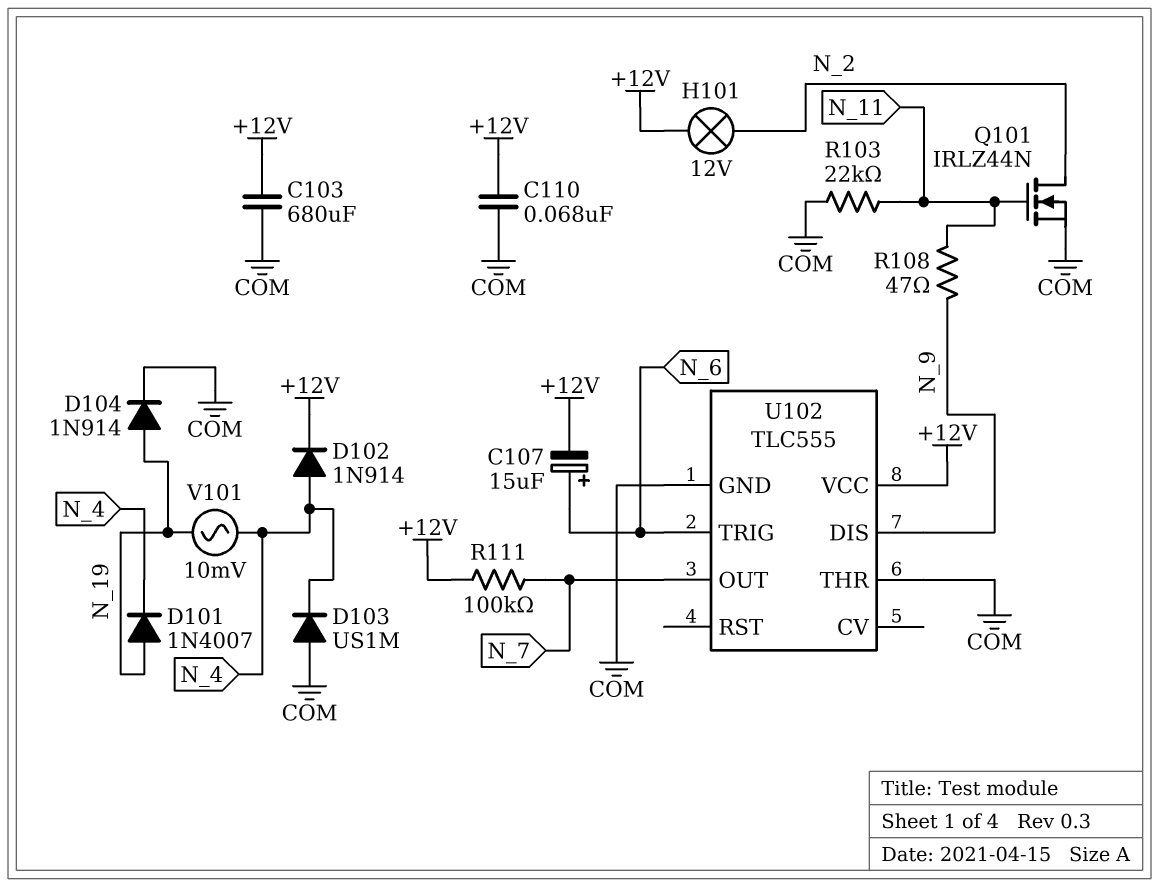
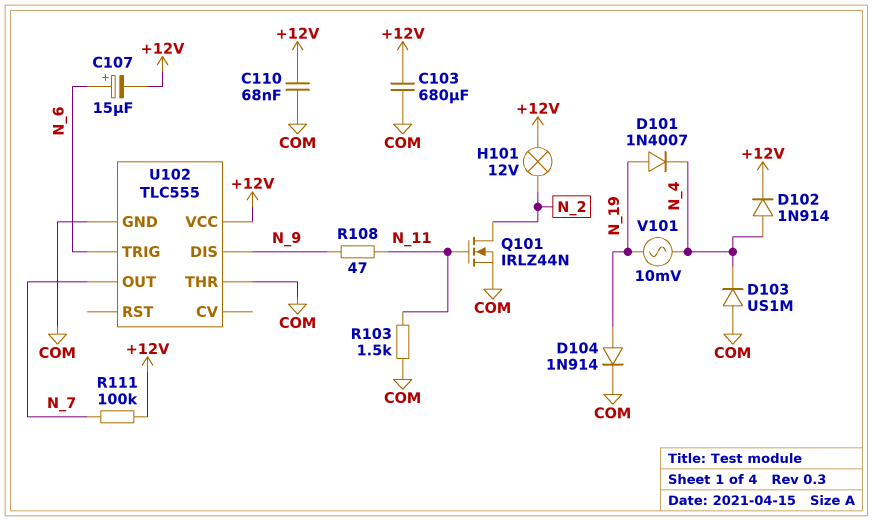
R103: 22k (COM, N_11) -> 1.5k (COM, N_11)

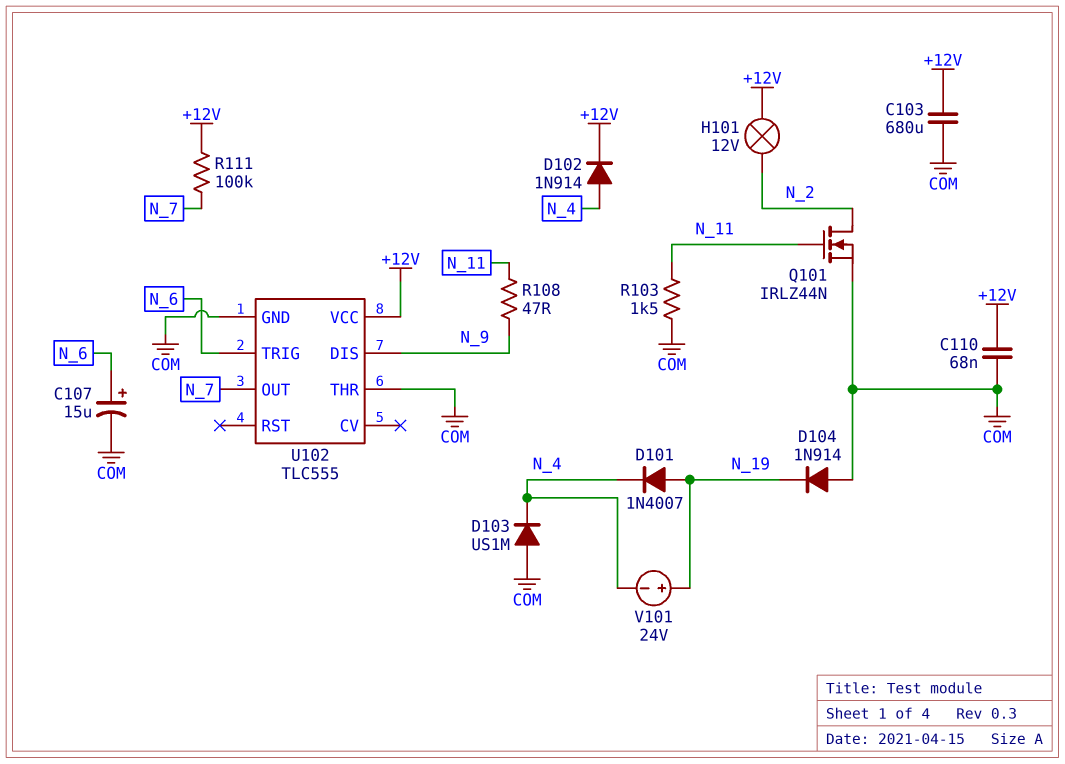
C107: 15uF (plus N_6, minus +12V) -> 15uF (plus N_6, minus COM)
D104: diode 1N914 (A N_19, K COM) -> diode 1N914 (A COM, K N_19)
V101: AC 10mV (N_4, N_19) -> 24V (plus N_19, minus N_4)

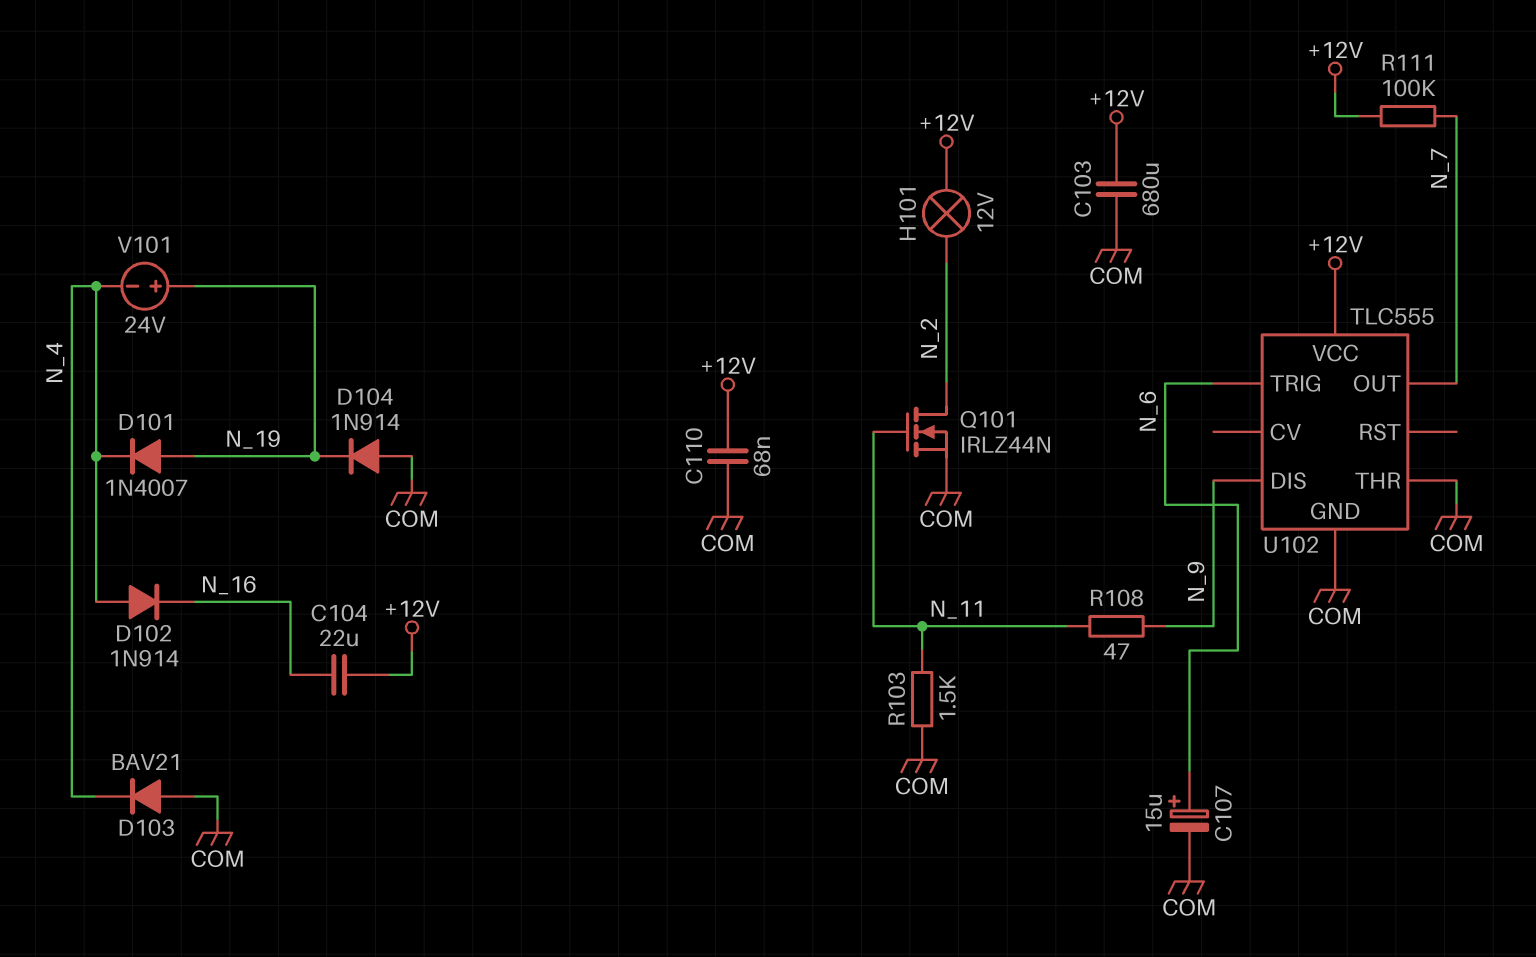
C104: none -> 22uF (+12V, N_16)
D102: diode 1N914 (A N_4, K +12V) -> diode 1N914 (A N_4, K N_16)
D103: diode US1M (A COM, K N_4) -> diode BAV21 (A COM, K N_4)

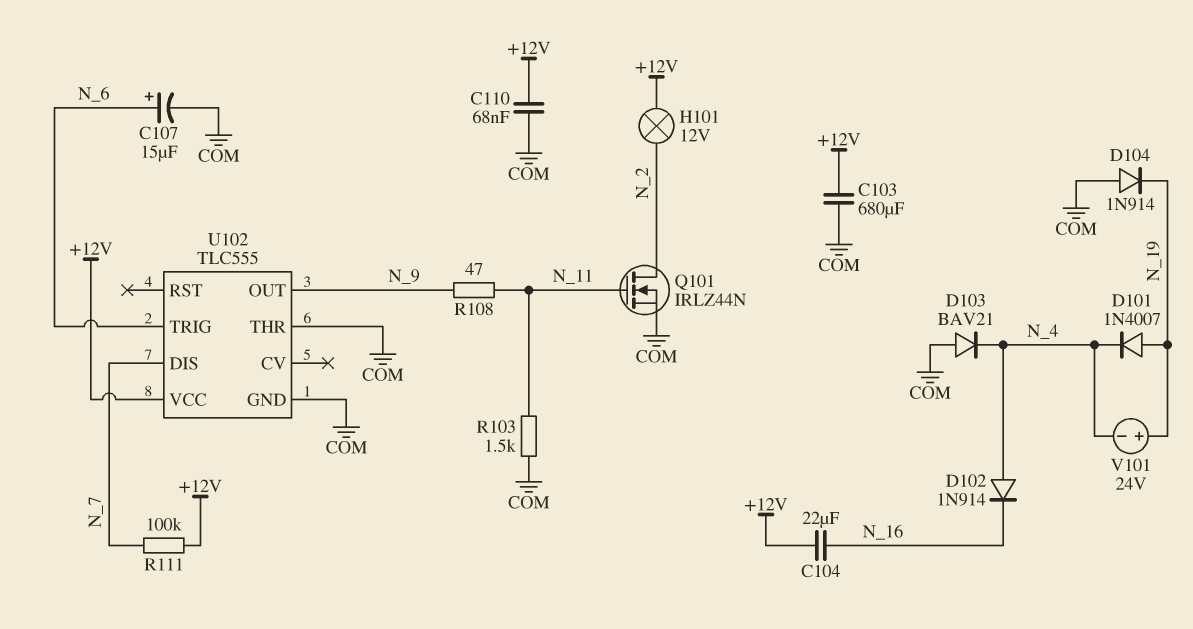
U102 pin DIS: N_9 -> N_7
U102 pin OUT: N_7 -> N_9

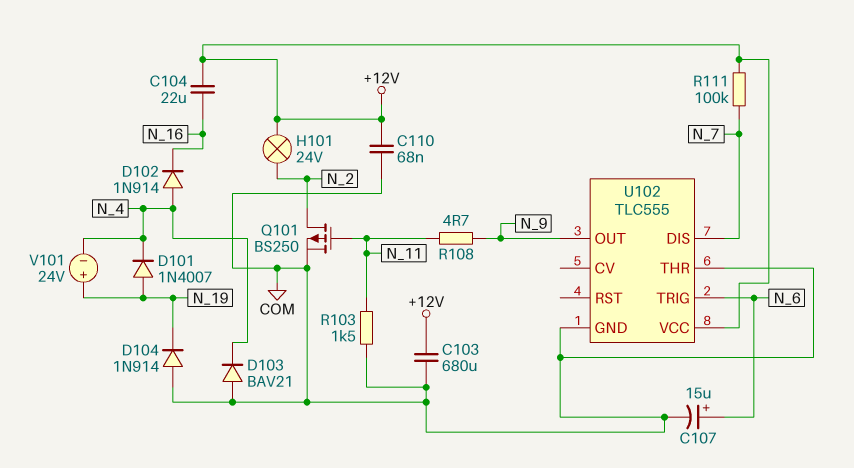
H101: lamp 12V (+12V, N_2) -> lamp 24V (+12V, N_2)
Q101: NMOS IRLZ44N (G N_11, D N_2, S COM) -> PMOS BS250 (G N_11, D N_2, S COM)
R108: 47 (N_9, N_11) -> 4.7 (N_9, N_11)

